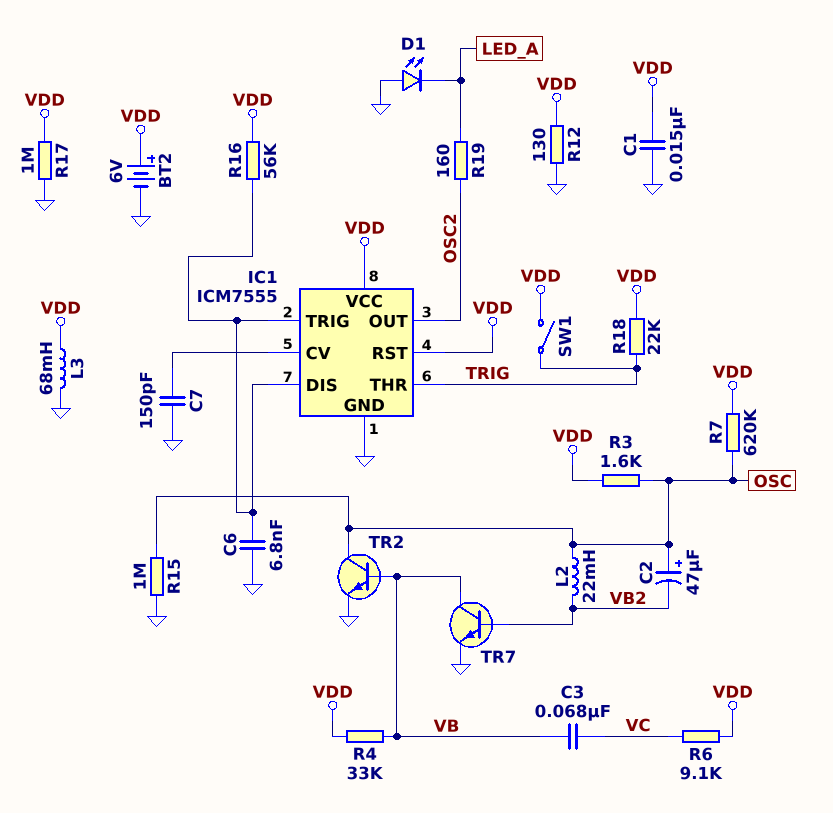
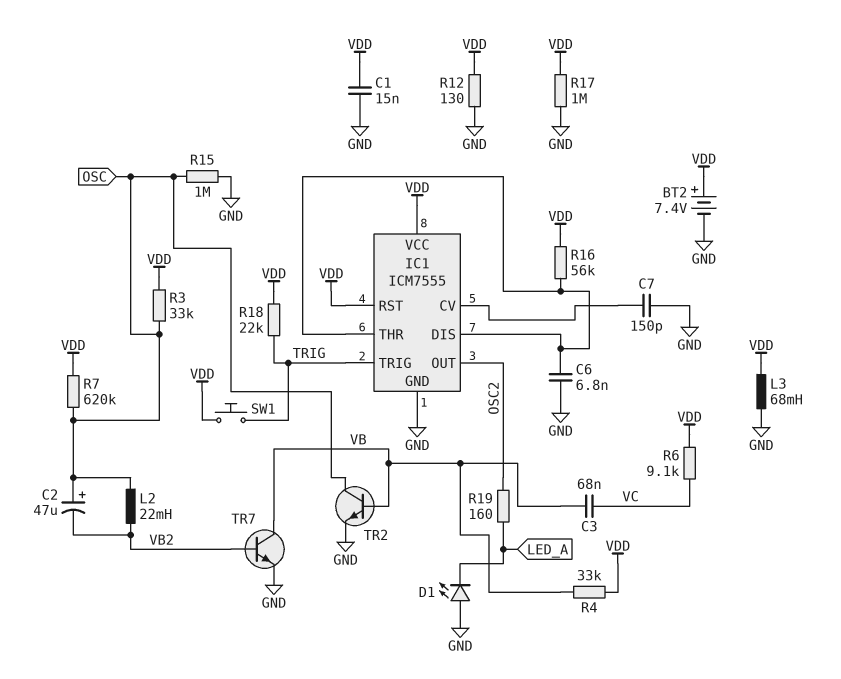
BT2: 6V (plus VDD, minus GND) -> 7.4V (plus VDD, minus GND)
IC1 pin THR: TRIG -> IC1/DIS
IC1 pin TRIG: IC1/DIS -> TRIG
R3: 1.6k (OSC, VDD) -> 33k (OSC, VDD)
SW1: switch (TRIG, VDD) -> button (TRIG, VDD)

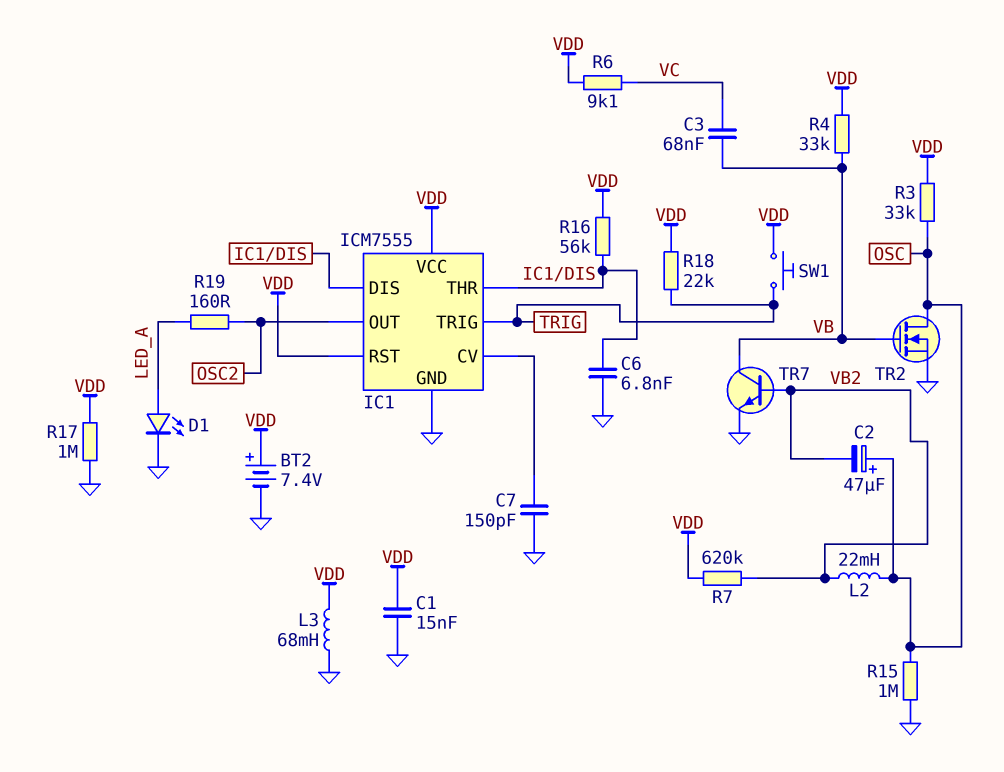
D1: LED (A GND, K LED_A) -> LED (A LED_A, K GND)
R7: 620k (OSC, VDD) -> 620k (VB2, VDD)
R12: 130 (GND, VDD) -> none
TR2: NPN (B VB, C OSC, E GND) -> NMOS (G VB, D OSC, S GND)

